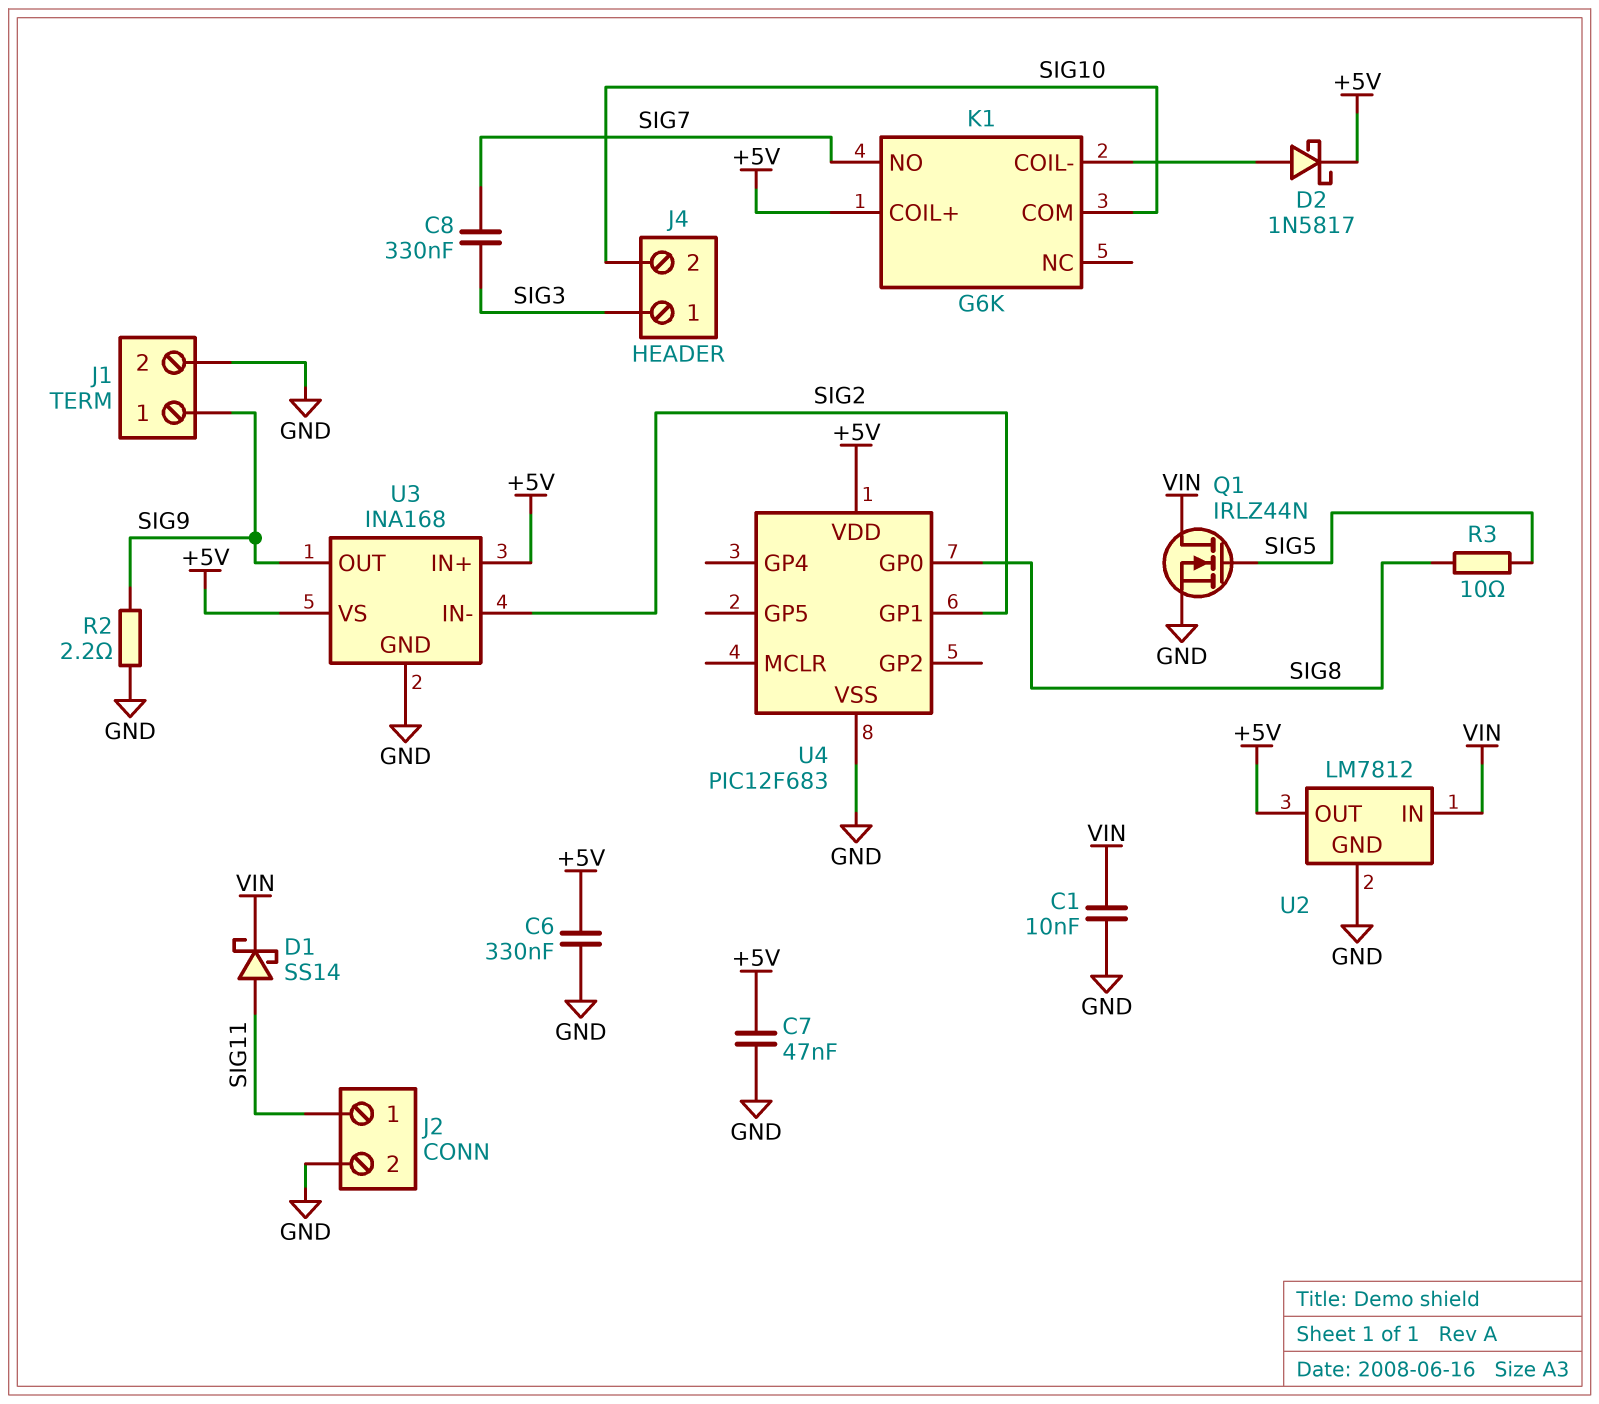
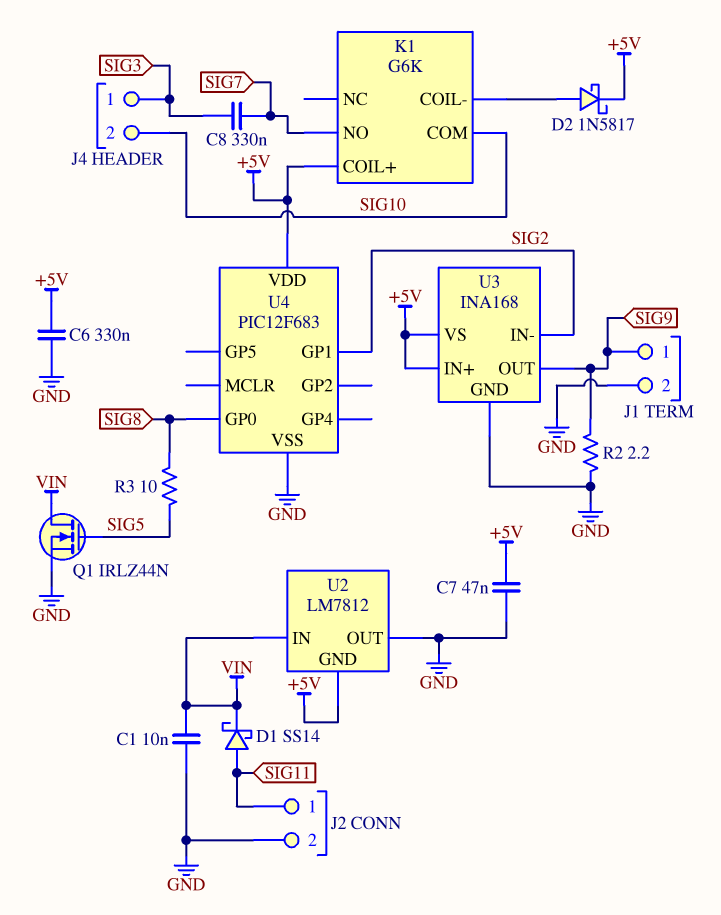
U2 pin GND: GND -> +5V
U2 pin OUT: +5V -> GND

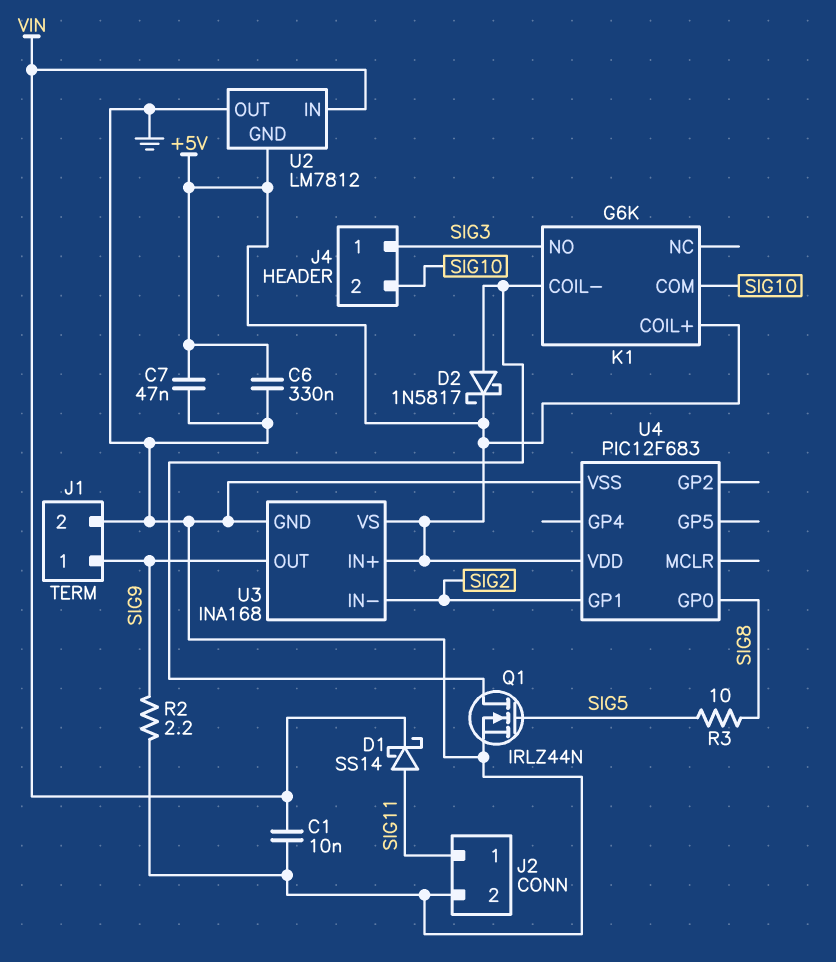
C8: 330nF (SIG3, SIG7) -> none
K1 pin NO: SIG7 -> SIG3
Q1: NMOS IRLZ44N (G SIG5, D VIN, S GND) -> NMOS IRLZ44N (G SIG5, D K1/COIL-, S GND)

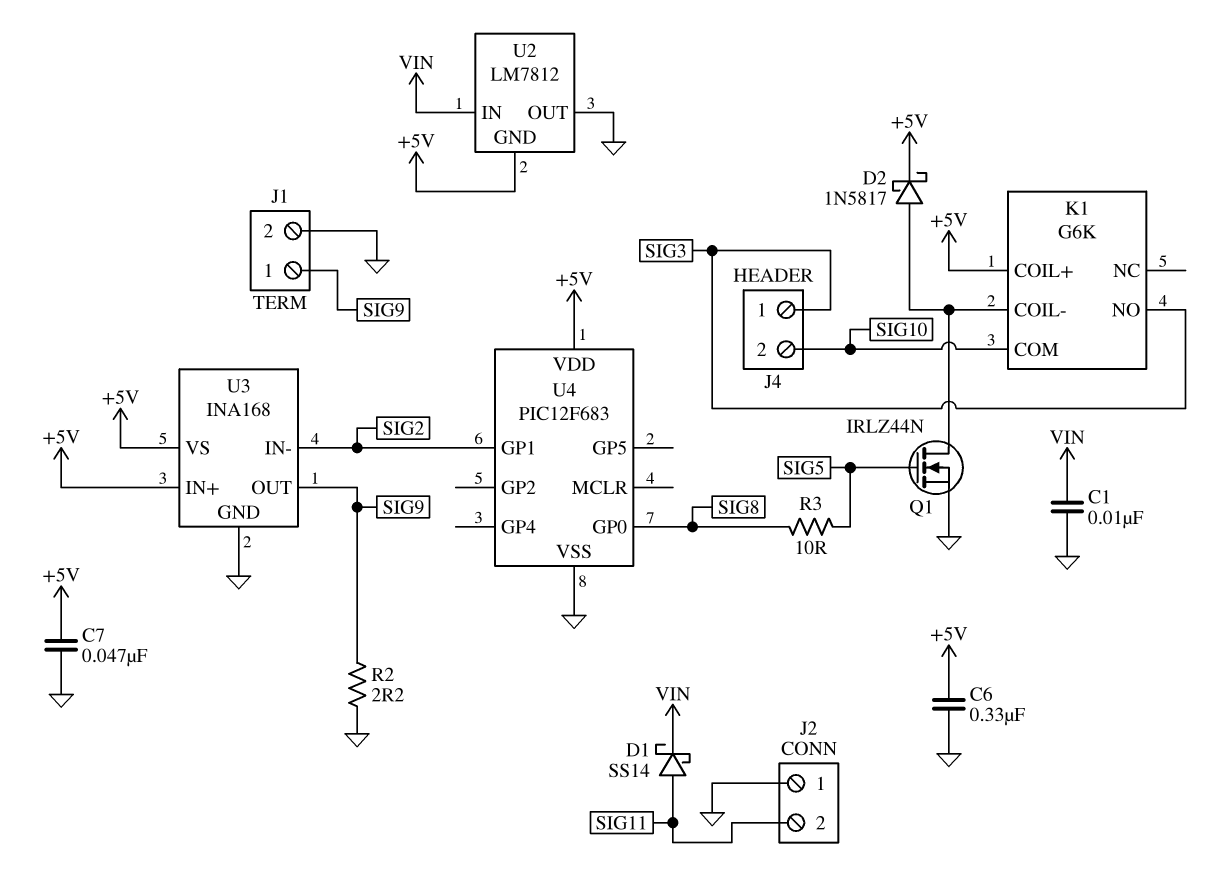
J2 pin 1: SIG11 -> GND
J2 pin 2: GND -> SIG11

